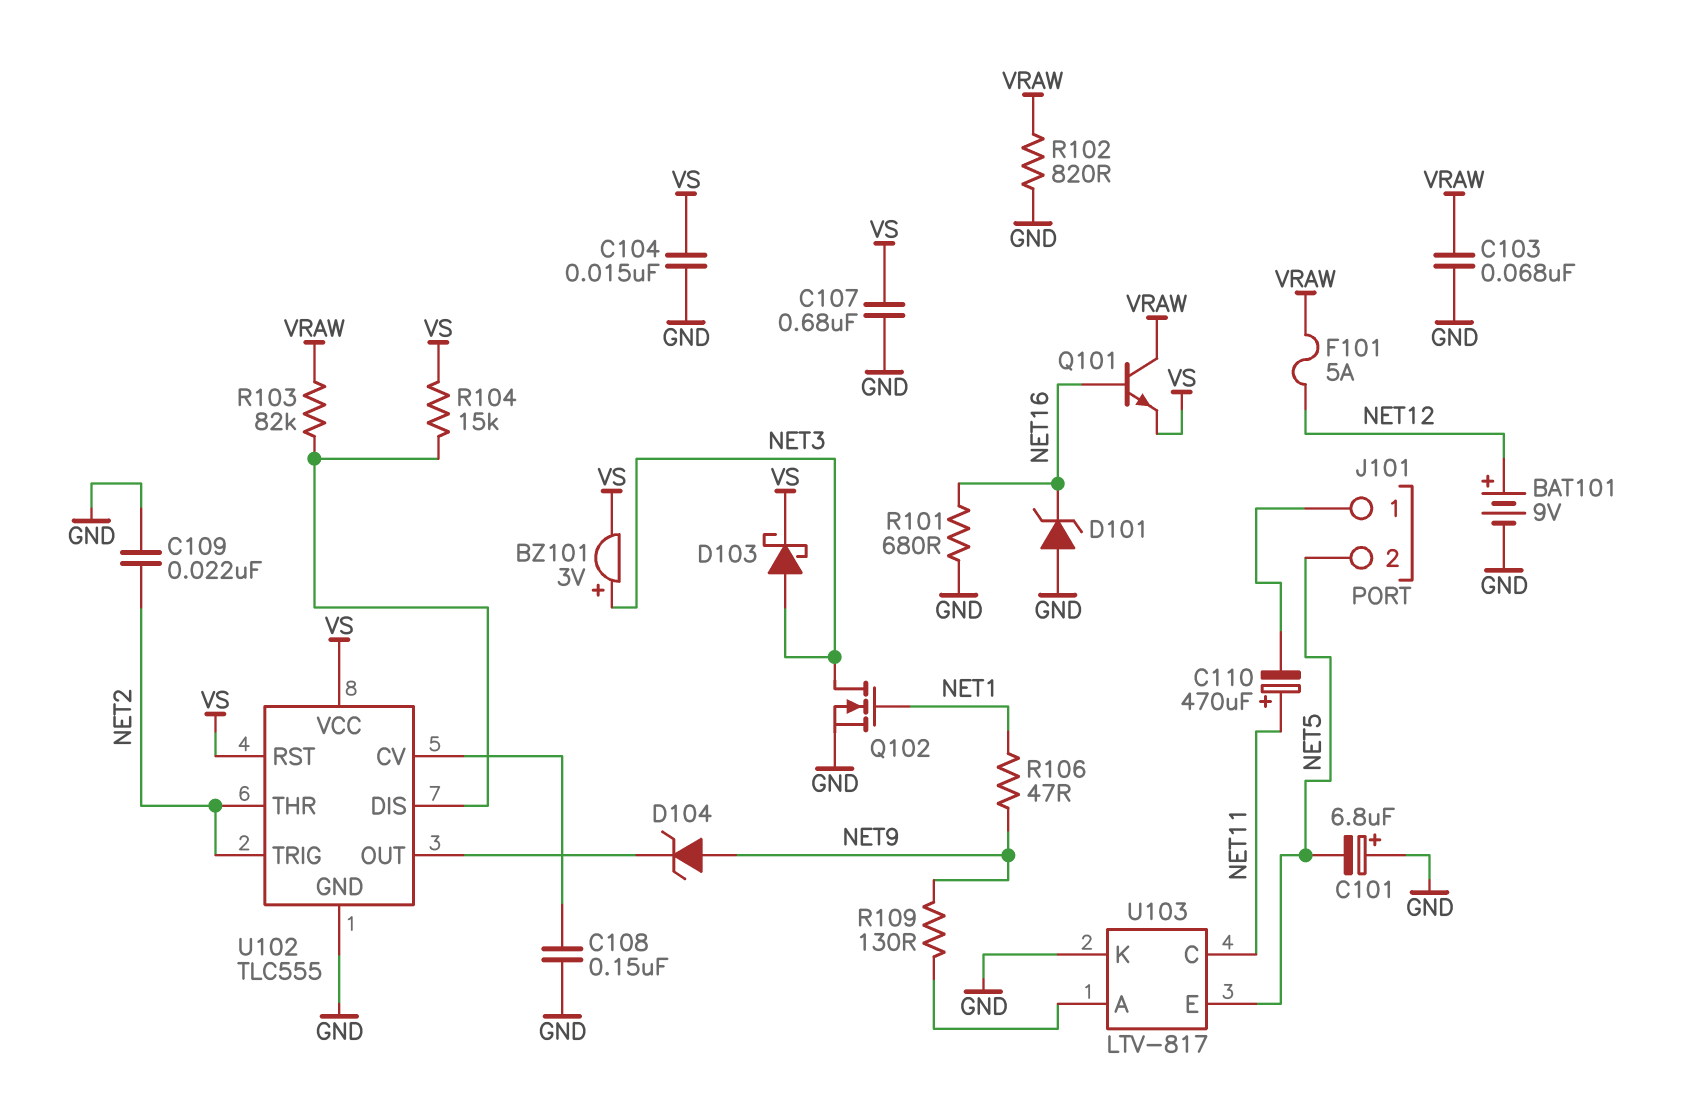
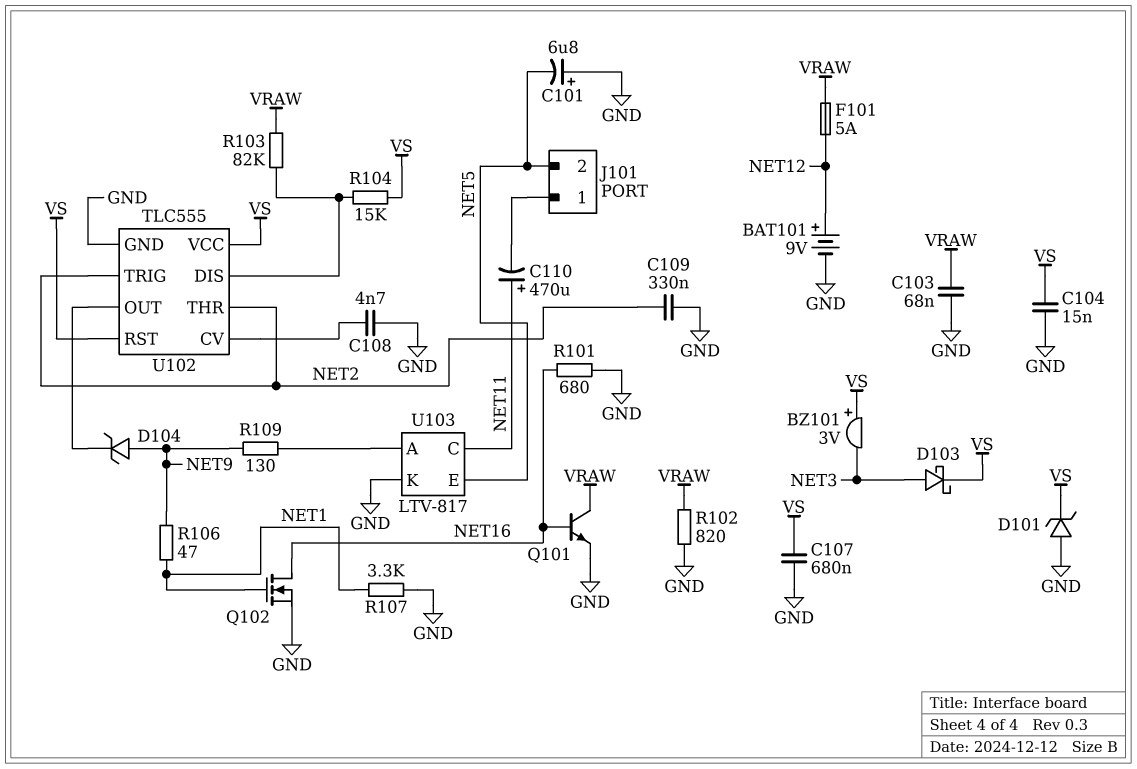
BZ101: buzzer 3V (plus NET3, minus VS) -> buzzer 3V (plus VS, minus NET3)
C108: 150nF (GND, U102/CV) -> 4.7nF (GND, U102/CV)
C109: 22nF (GND, NET2) -> 330nF (GND, NET2)
D101: zener (A GND, K NET16) -> zener (A GND, K VS)
Q101: NPN (B NET16, C VRAW, E VS) -> NPN (B NET16, C VRAW, E GND)
Q102: NMOS (G NET1, D NET3, S GND) -> NMOS (G NET1, D NET16, S GND)
R107: none -> 3.3k (GND, NET1)

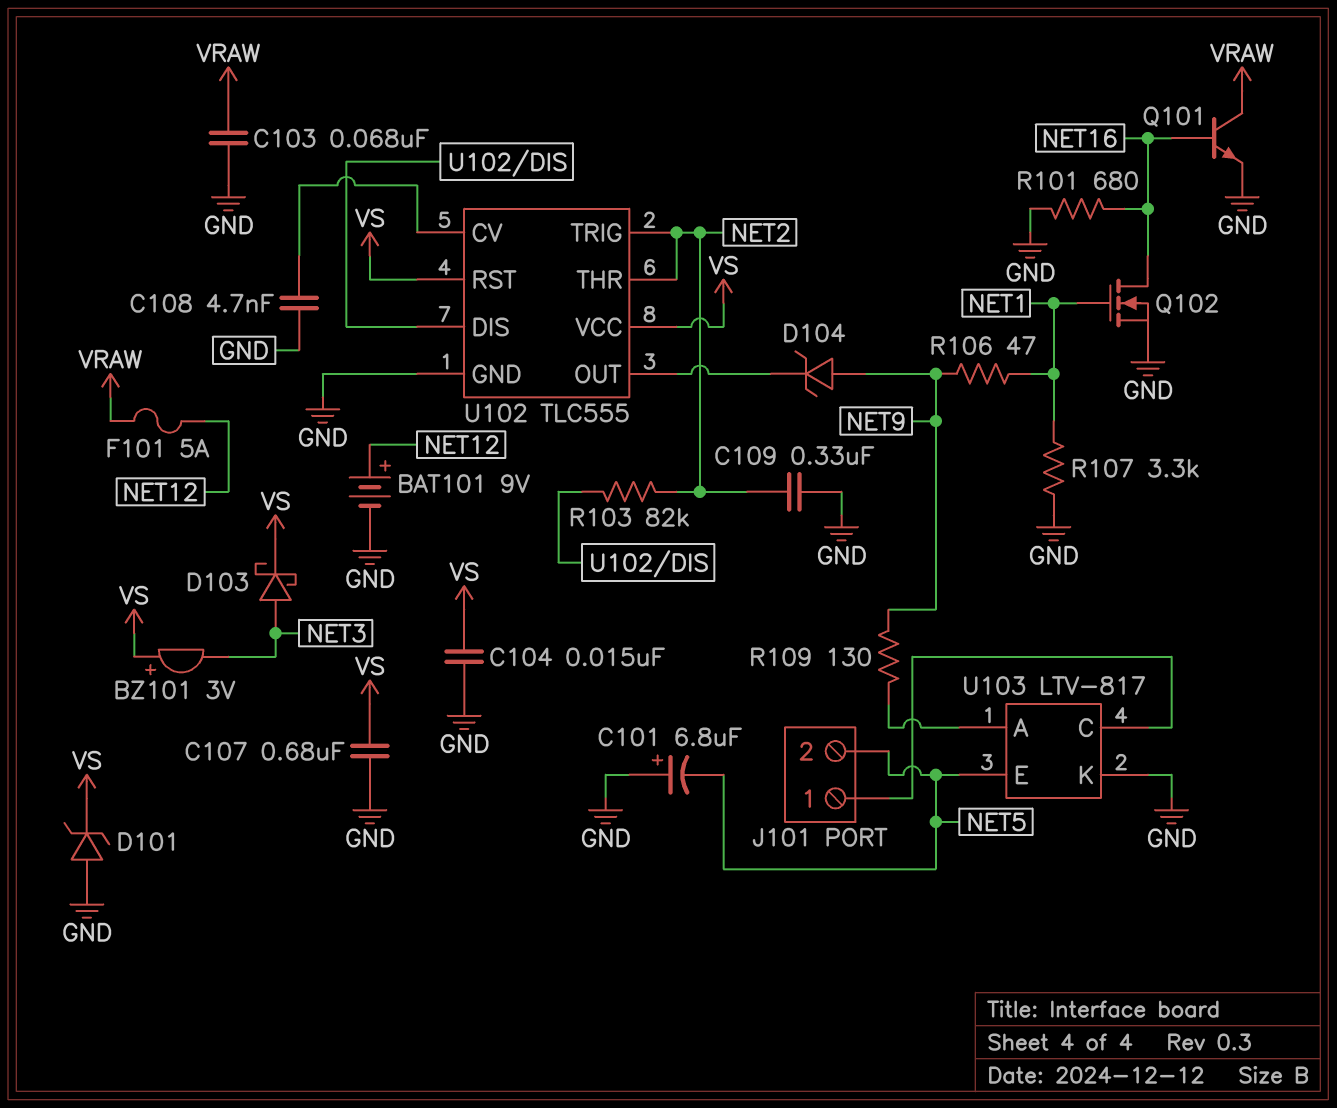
C110: 470uF (plus NET11, minus J101/1) -> none
R102: 820 (GND, VRAW) -> none
R103: 82k (U102/DIS, VRAW) -> 82k (NET2, U102/DIS)
R104: 15k (U102/DIS, VS) -> none
U103 pin C: NET11 -> J101/1

